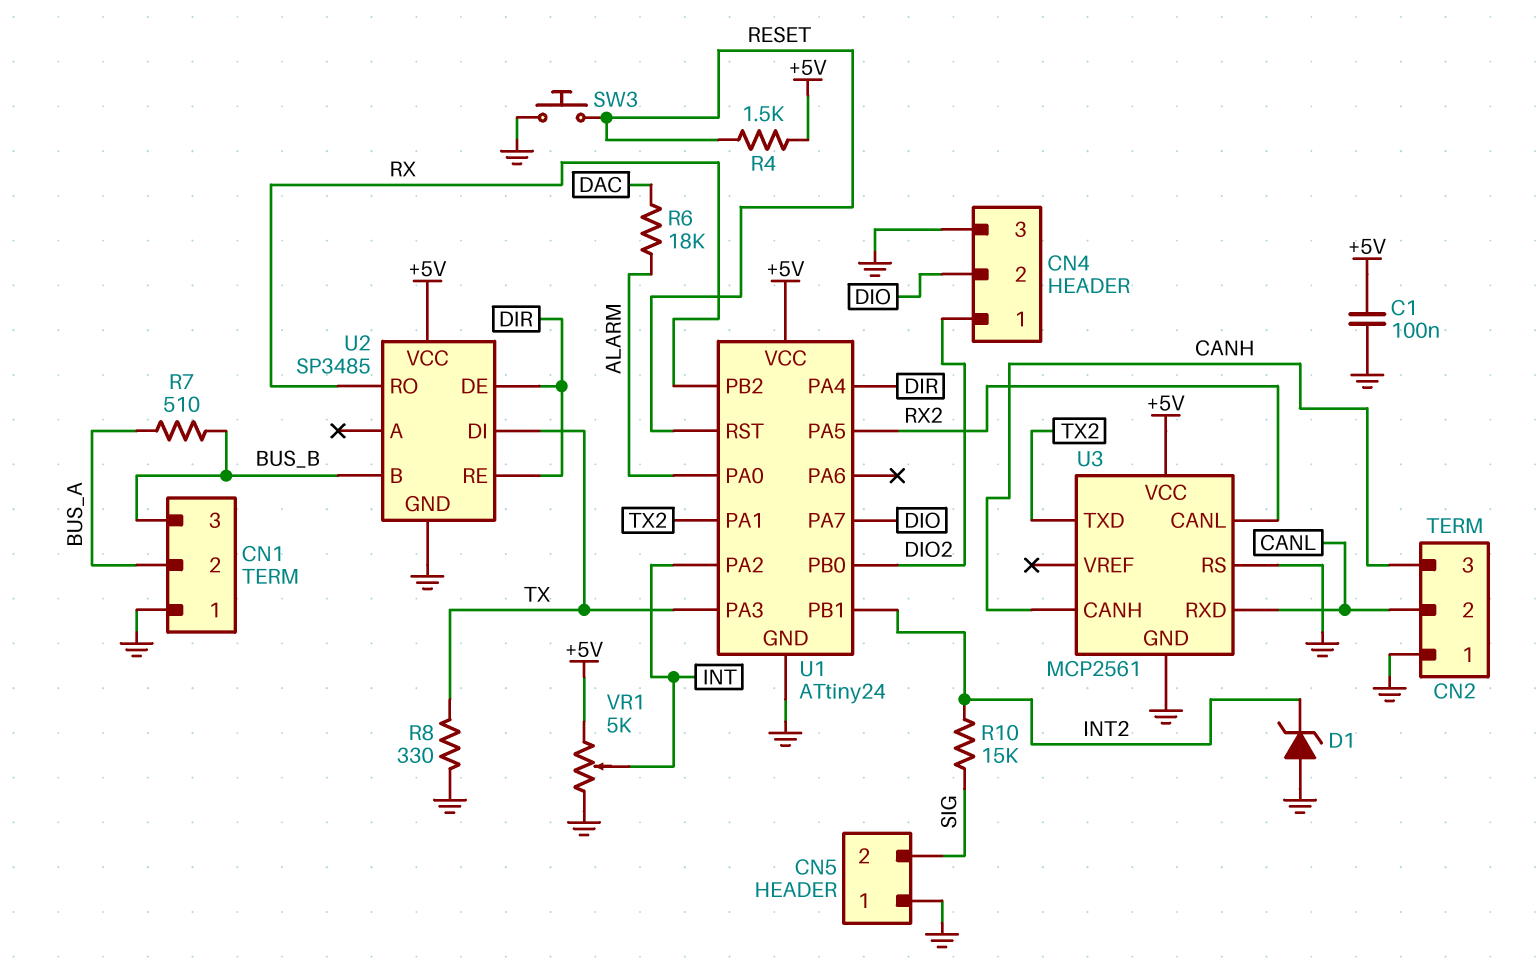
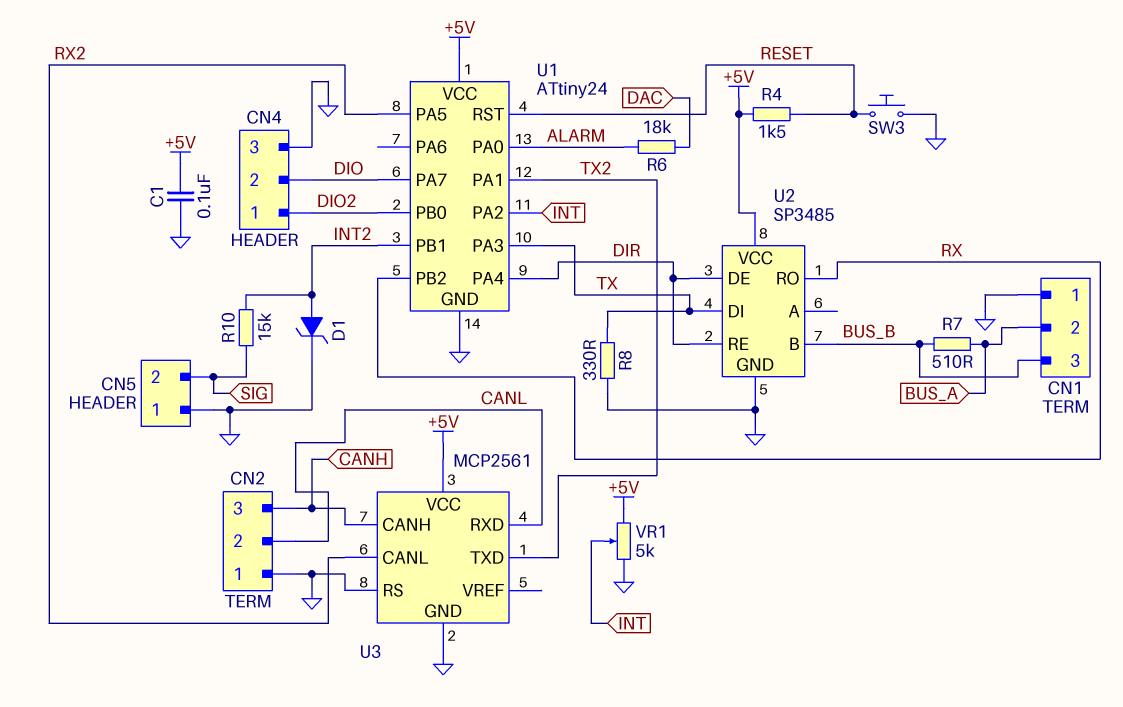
D1: zener (A GND, K INT2) -> zener (A INT2, K GND)

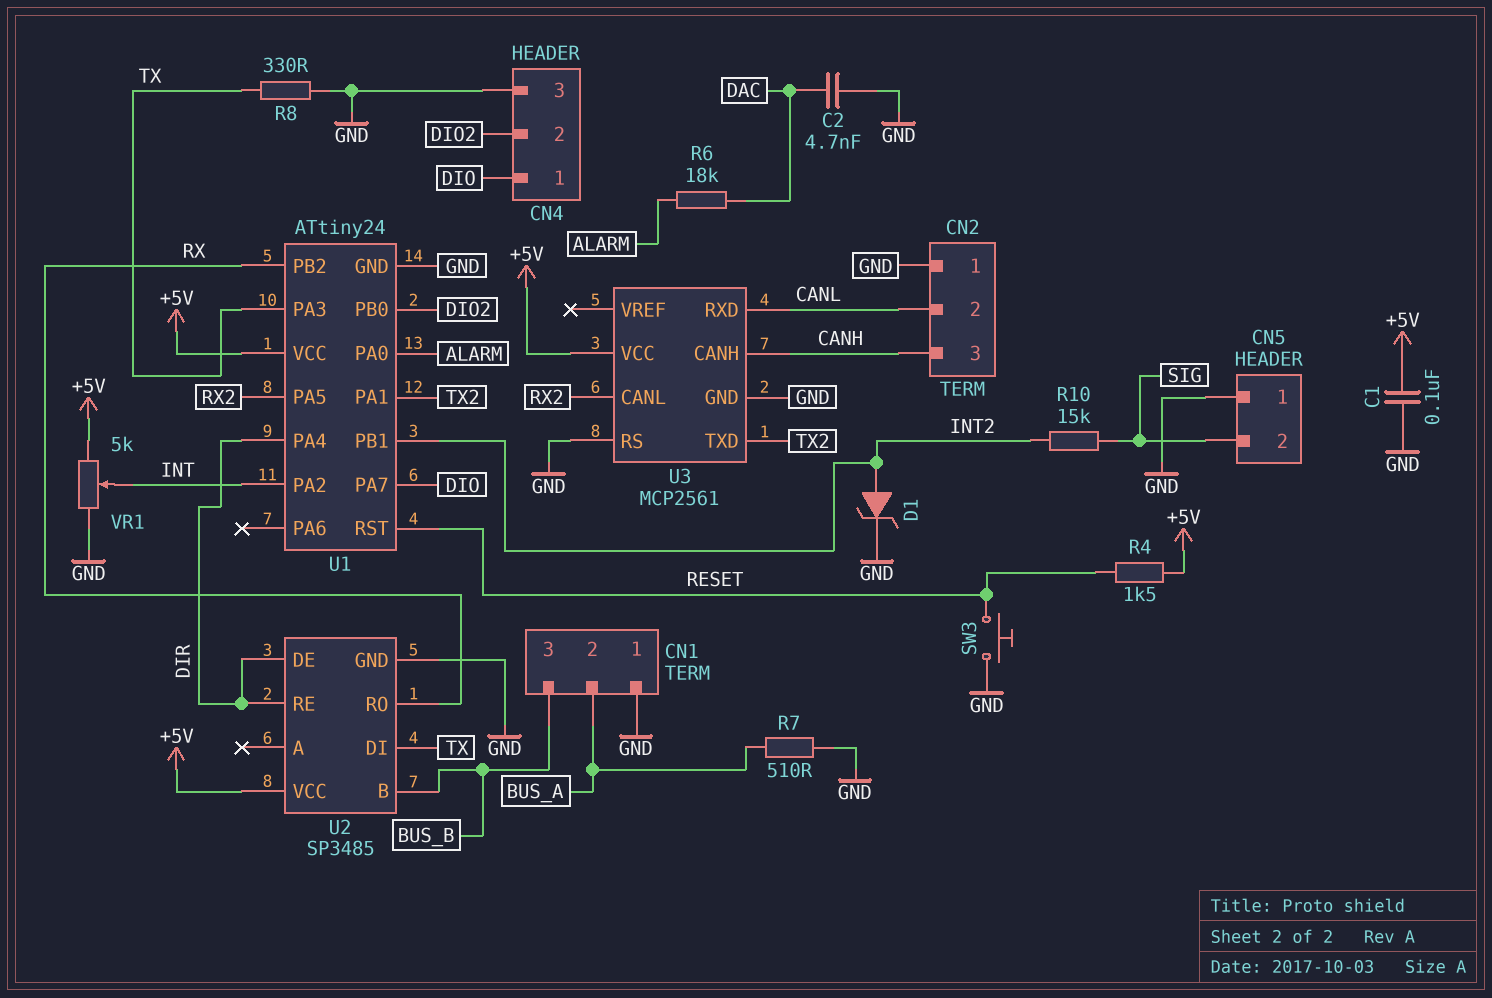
C2: none -> 4.7nF (DAC, GND)
CN4 pin 1: DIO2 -> DIO
CN4 pin 2: DIO -> DIO2
R7: 510 (BUS_A, BUS_B) -> 510 (BUS_A, GND)

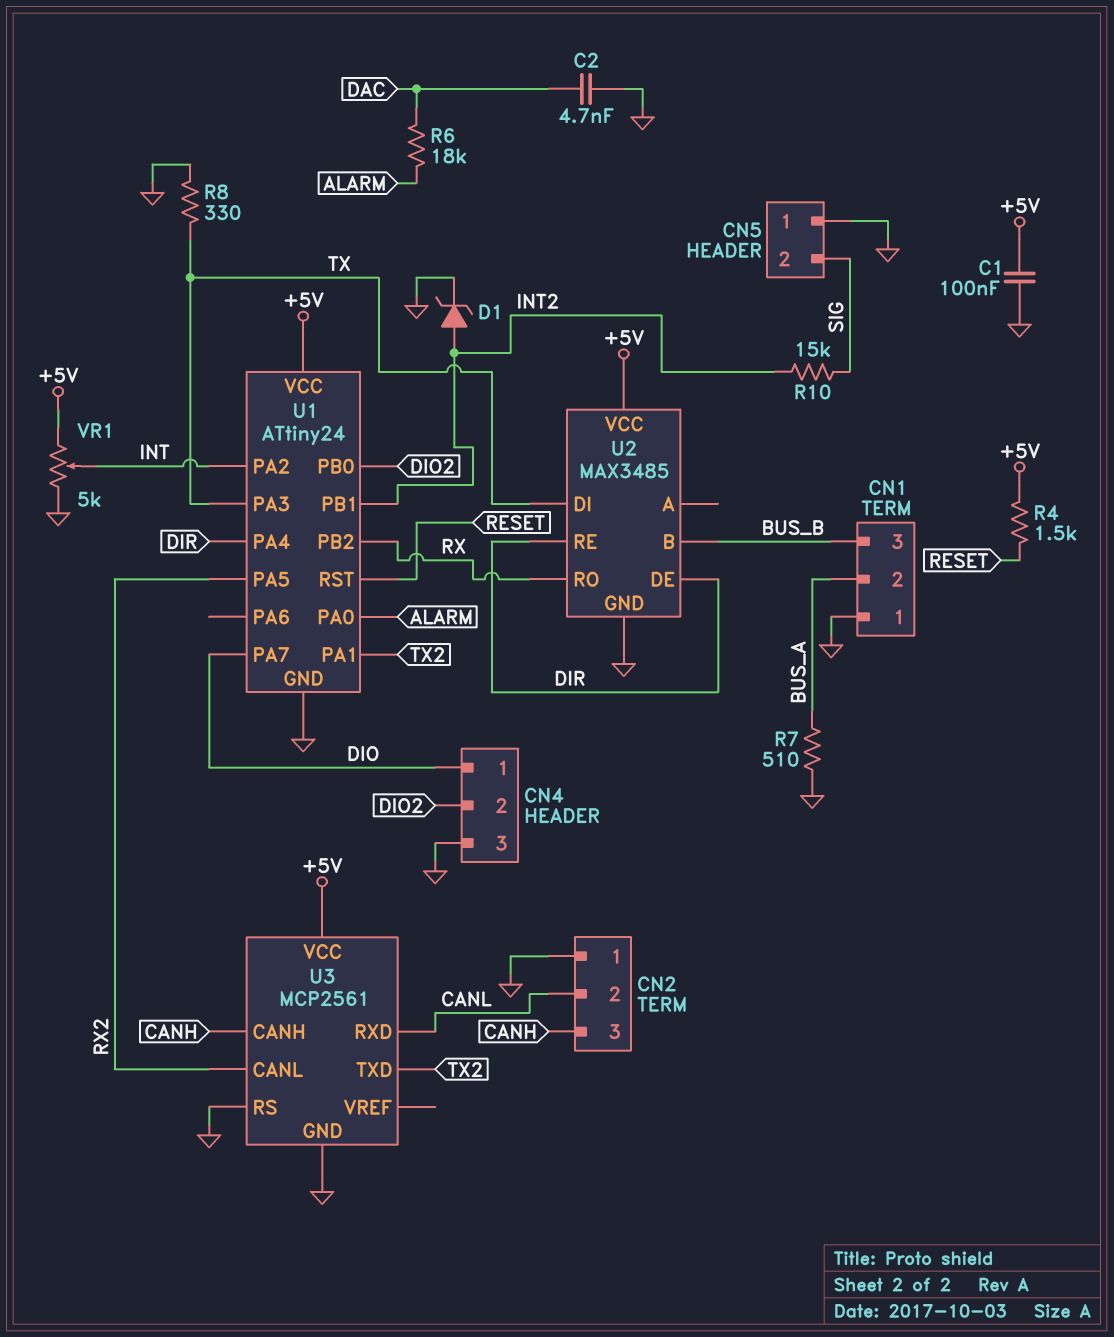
SW3: button (GND, RESET) -> none
U2: SP3485 -> MAX3485

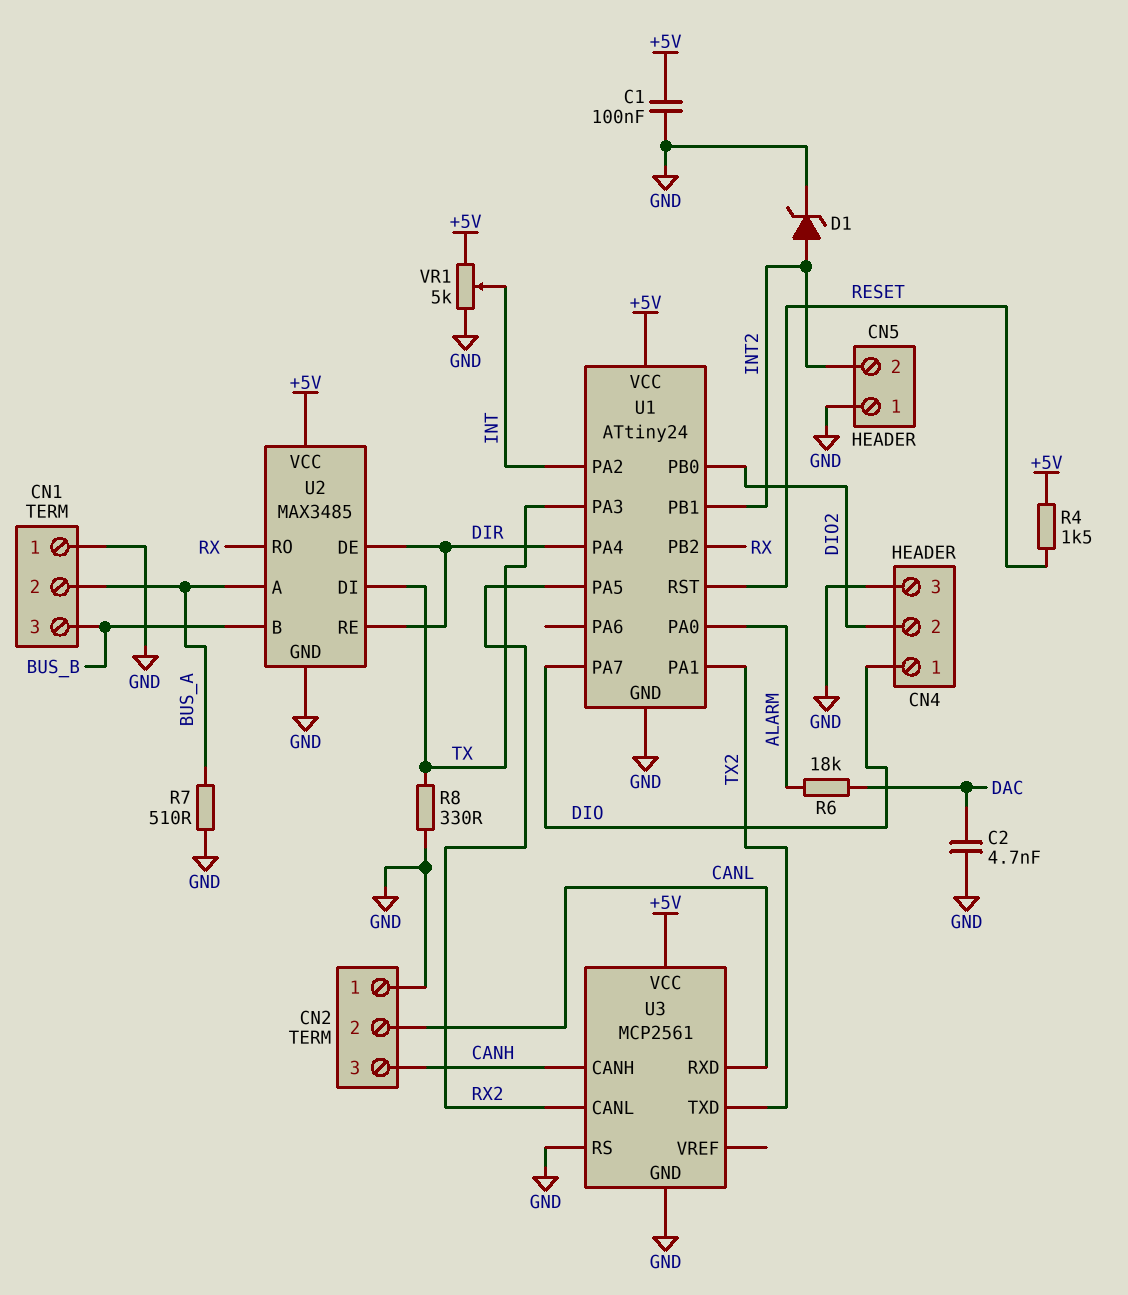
CN5 pin 2: SIG -> INT2
R10: 15k (INT2, SIG) -> none
U2 pin A: none -> BUS_A

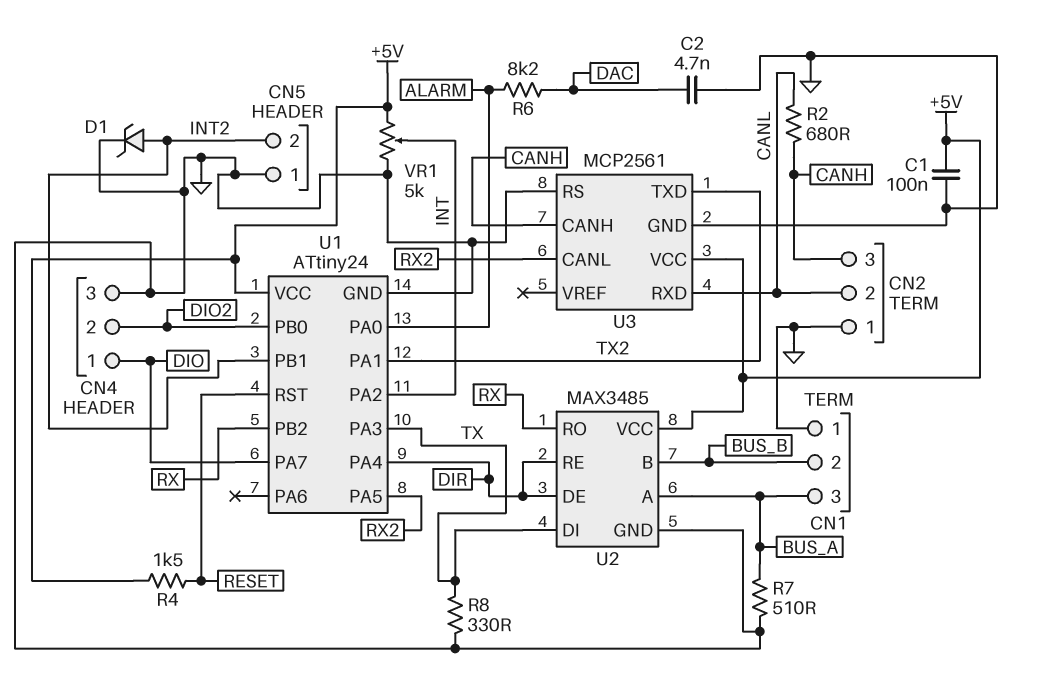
CN1 pin 2: BUS_A -> BUS_B
CN1 pin 3: BUS_B -> BUS_A
R2: none -> 680 (CANH, CANL)
R6: 18k (ALARM, DAC) -> 8.2k (ALARM, DAC)

